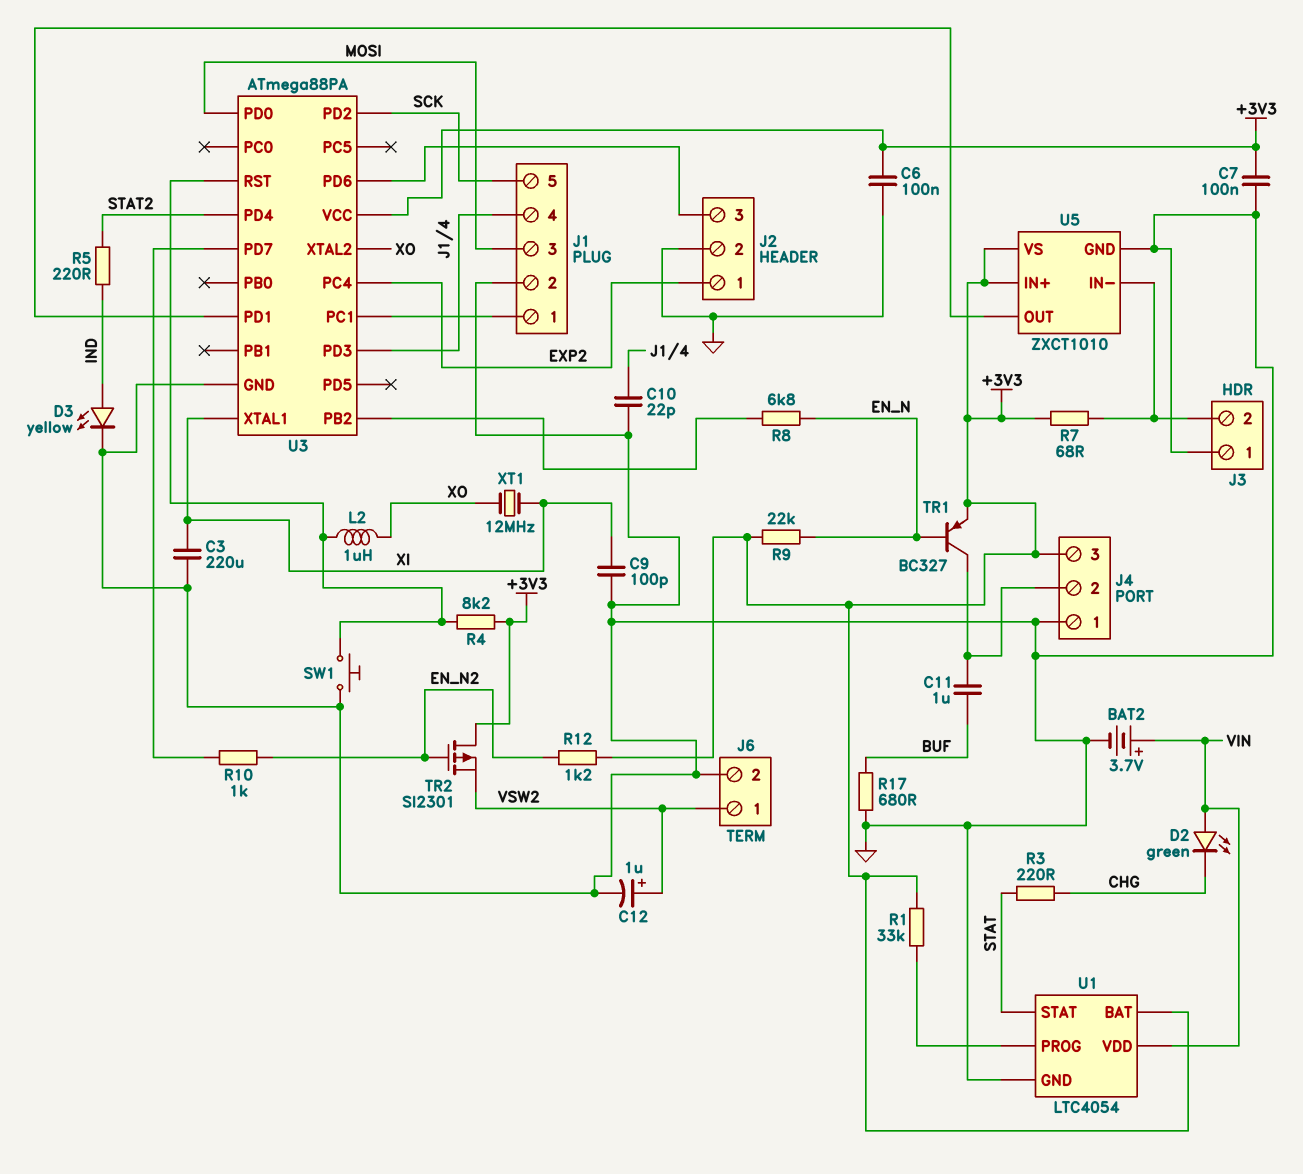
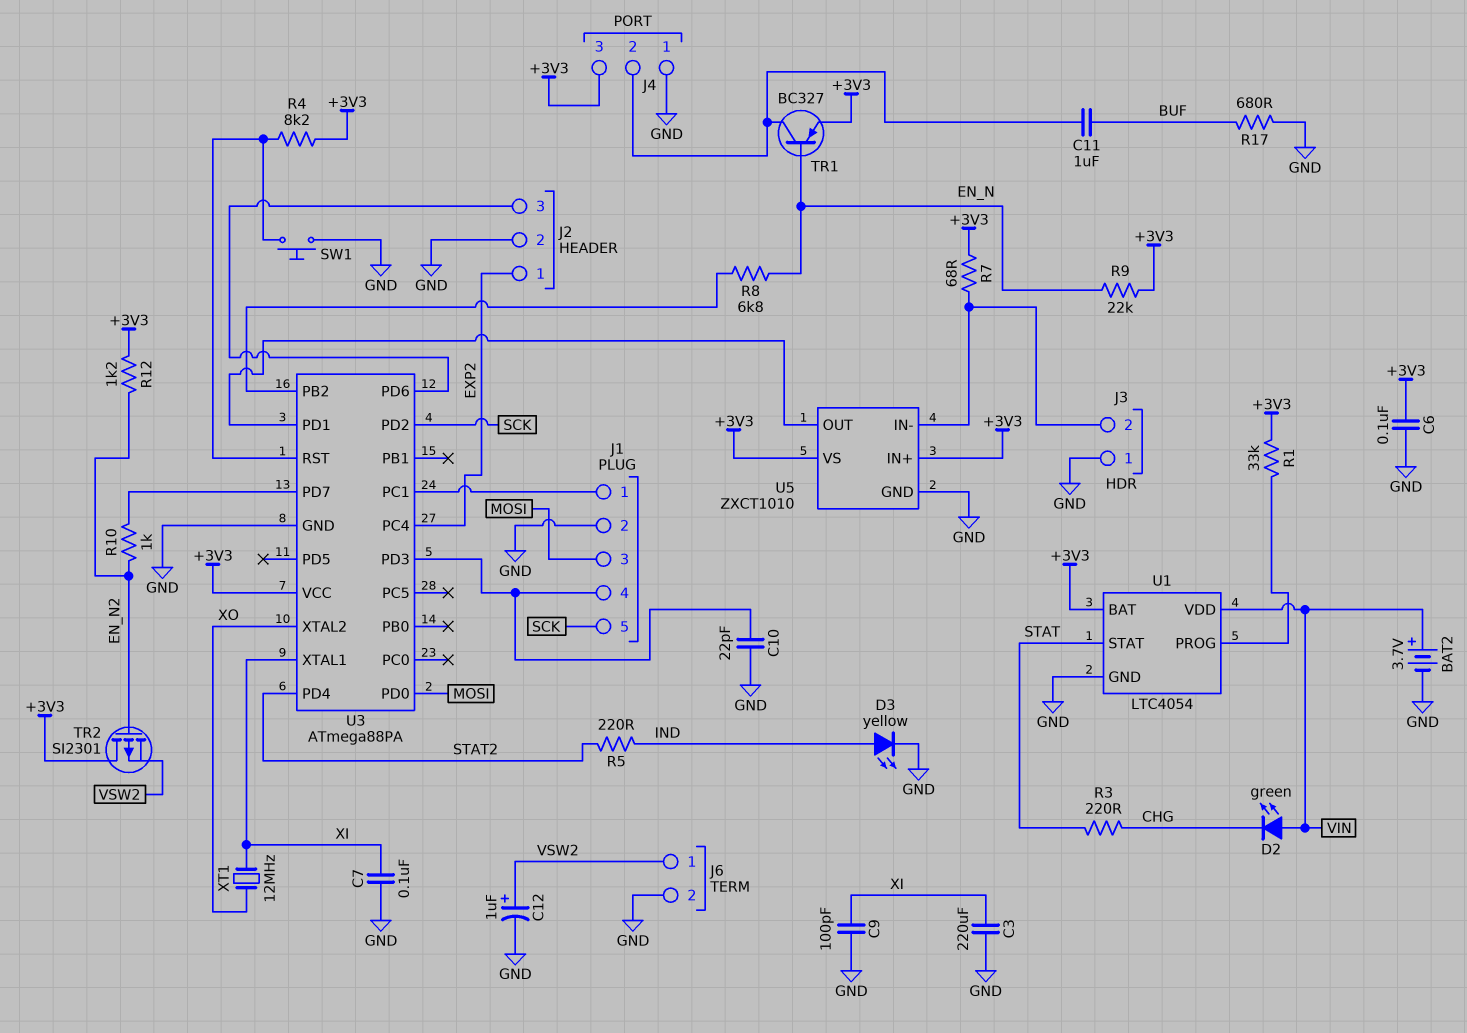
C7: 100nF (+3V3, GND) -> 100nF (GND, XI)
L2: 1uH (U3/RST, XO) -> none

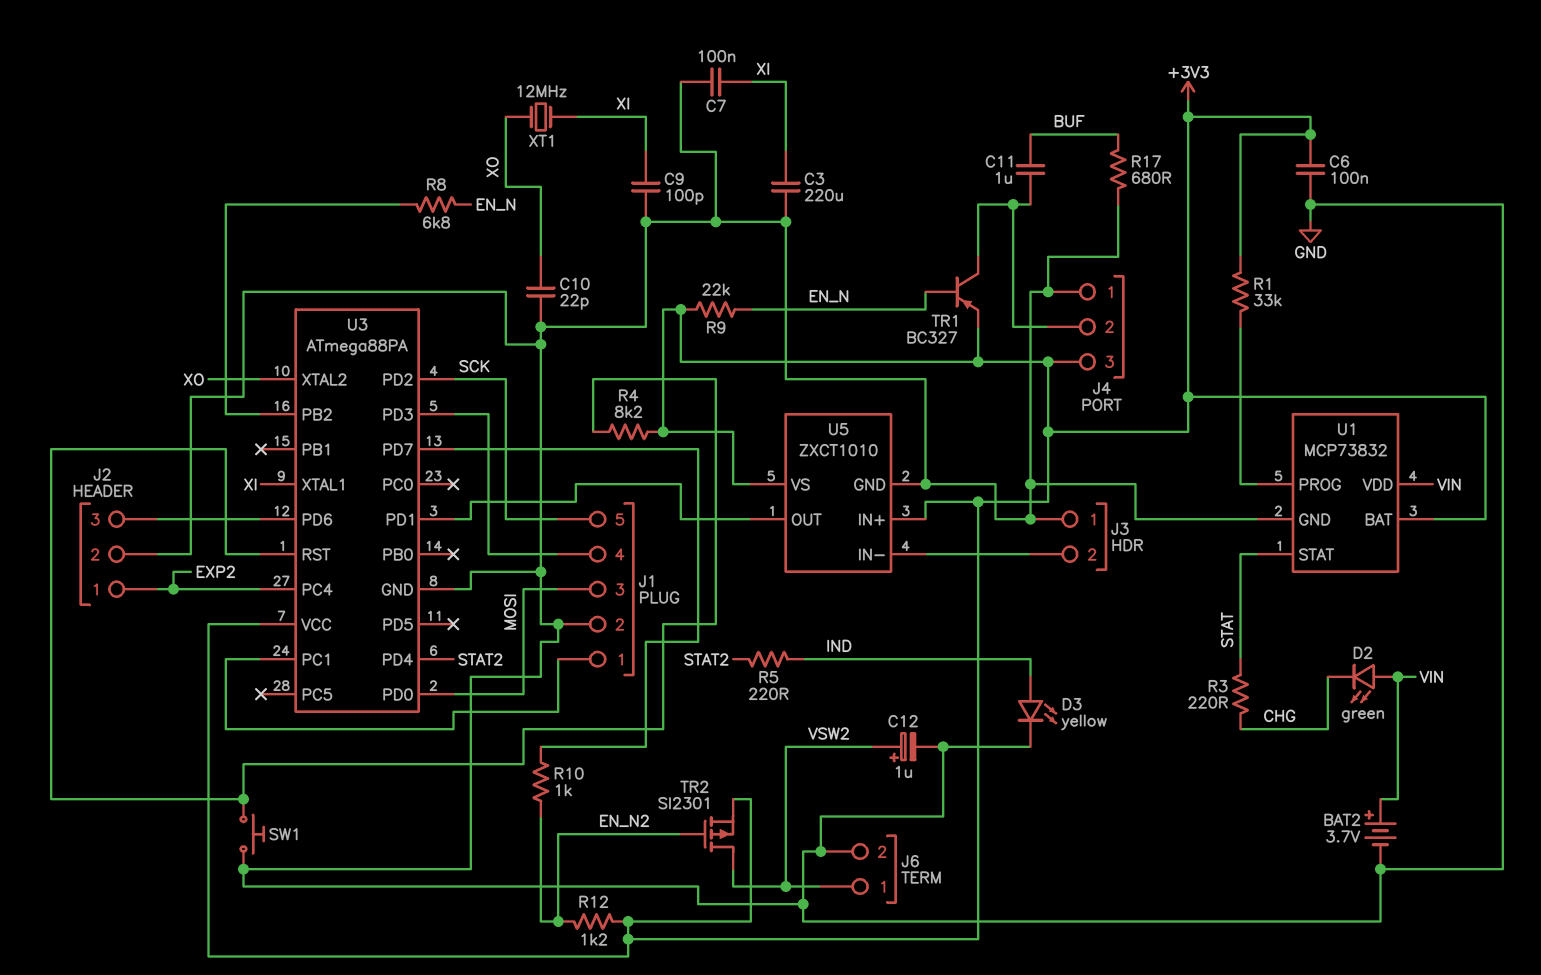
C10: 22pF (GND, J1/4) -> 22pF (GND, XO)
R7: 68 (+3V3, J3/2) -> none
TR2: PMOS SI2301 (G EN_N2, D +3V3, S VSW2) -> PMOS SI2301 (G EN_N2, D VSW2, S +3V3)
U1: LTC4054 -> MCP73832

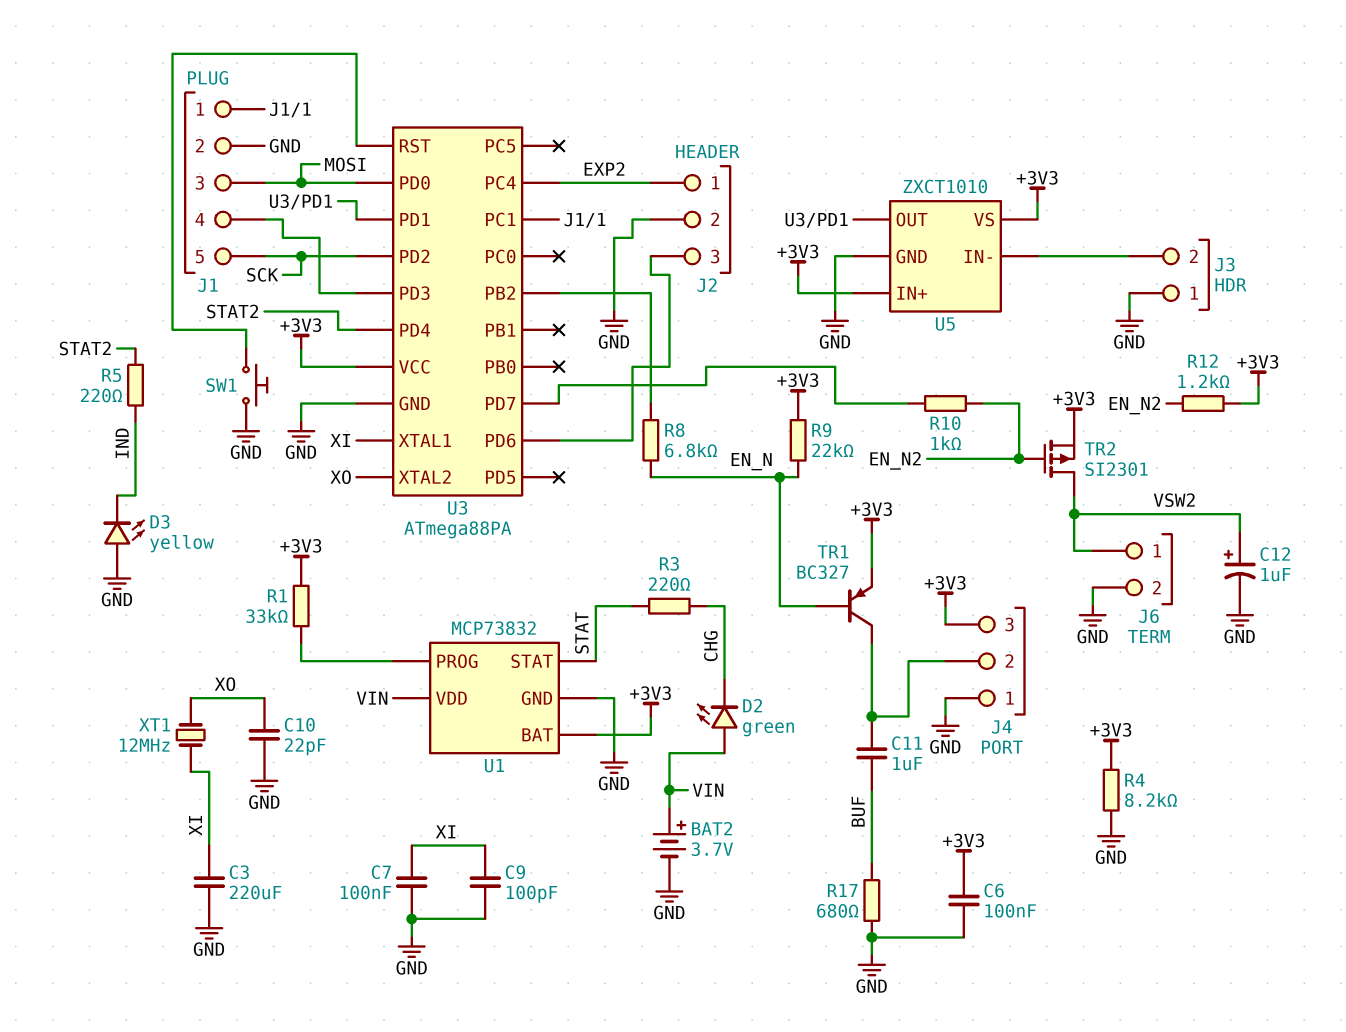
D3: LED yellow (A IND, K GND) -> LED yellow (A GND, K IND)
R4: 8.2k (+3V3, U3/RST) -> 8.2k (+3V3, GND)

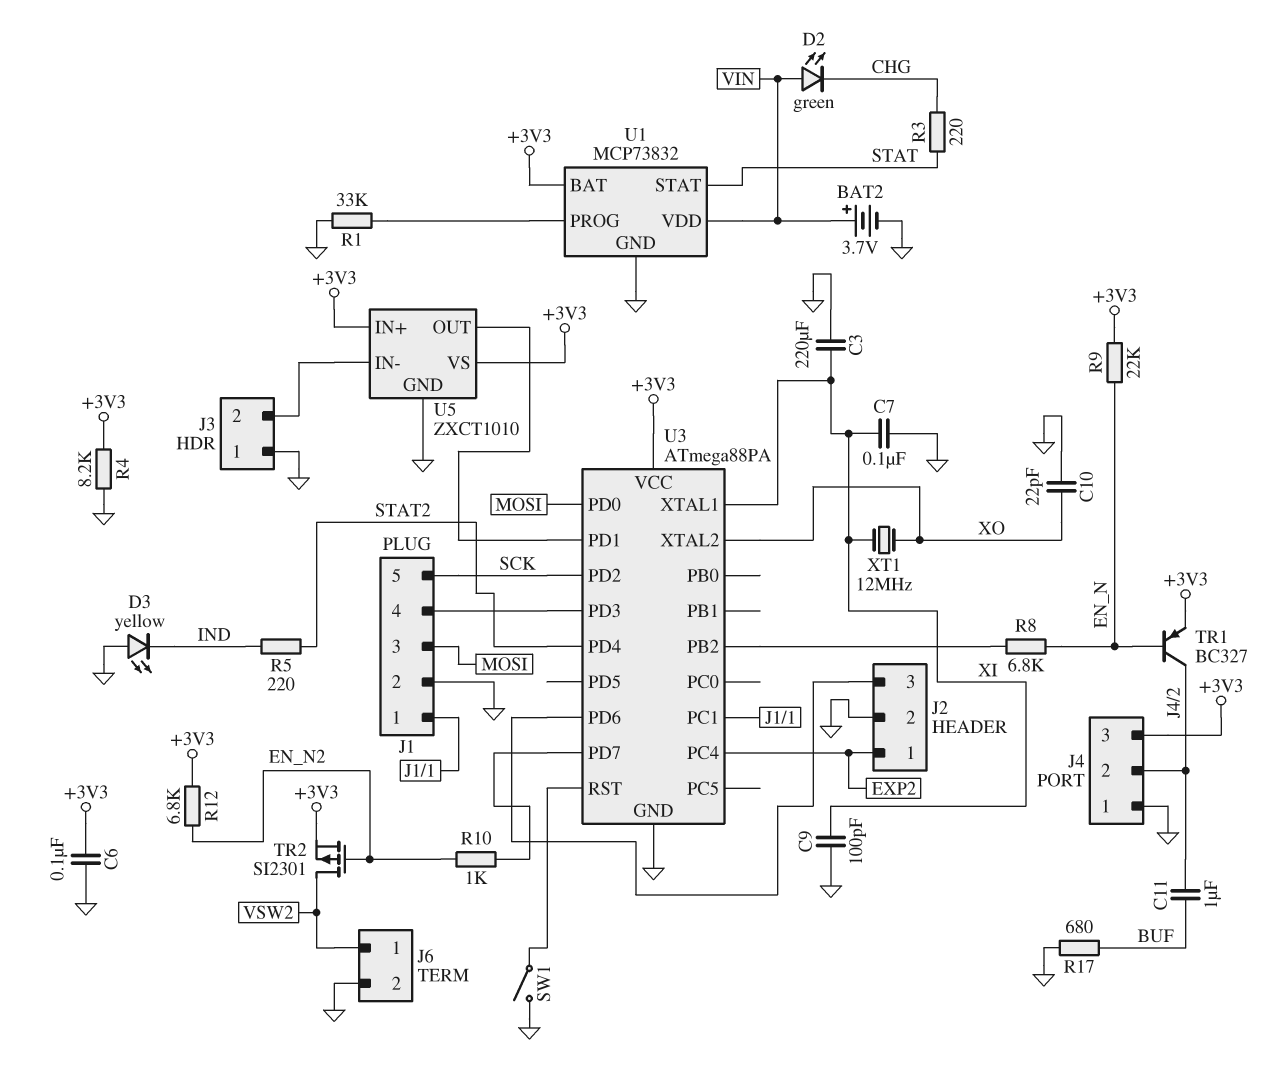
C12: 1uF (plus VSW2, minus GND) -> none
R1: 33k (+3V3, U1/PROG) -> 33k (GND, U1/PROG)
R12: 1.2k (+3V3, EN_N2) -> 6.8k (+3V3, EN_N2)
SW1: button (GND, U3/RST) -> switch (GND, U3/RST)

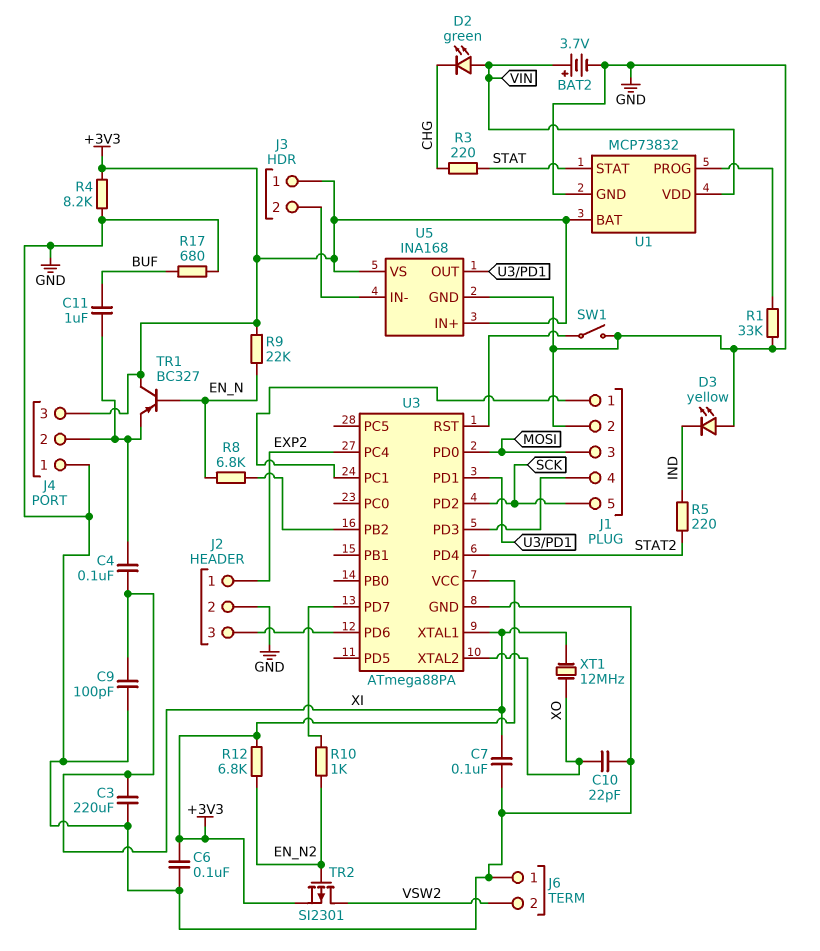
C4: none -> 100nF (J4/2, XI)
J3 pin 1: GND -> +3V3
J6 pin 1: VSW2 -> GND
J6 pin 2: GND -> VSW2
TR1: PNP BC327 (B EN_N, C J4/2, E +3V3) -> PNP BC327 (B EN_N, C +3V3, E J4/2)
U5: ZXCT1010 -> INA168

